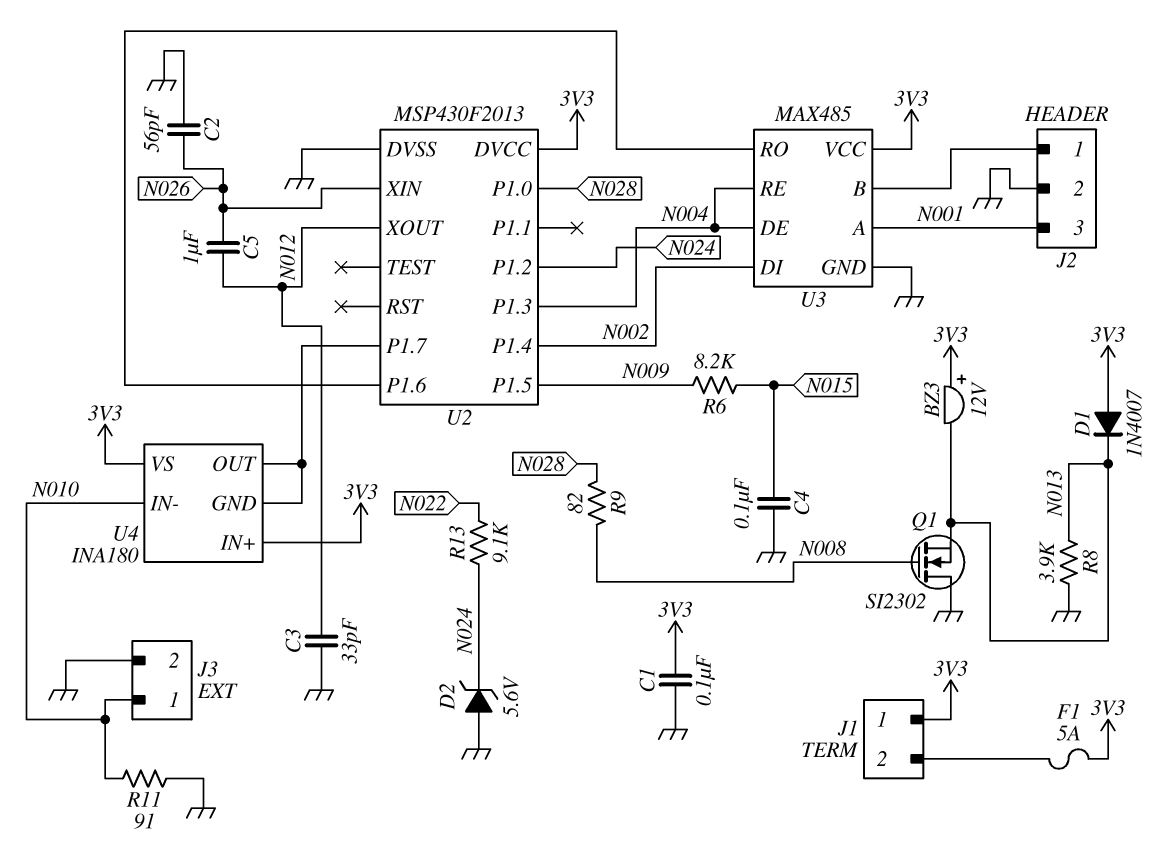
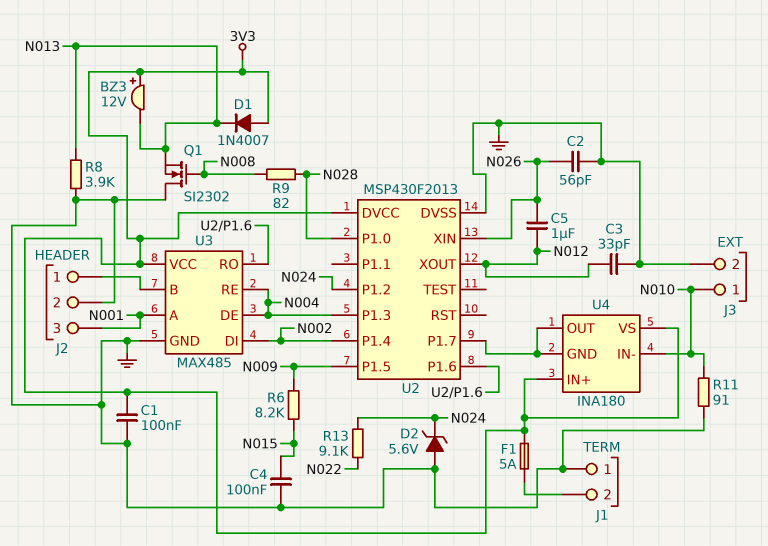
J1 pin 1: 3V3 -> GND

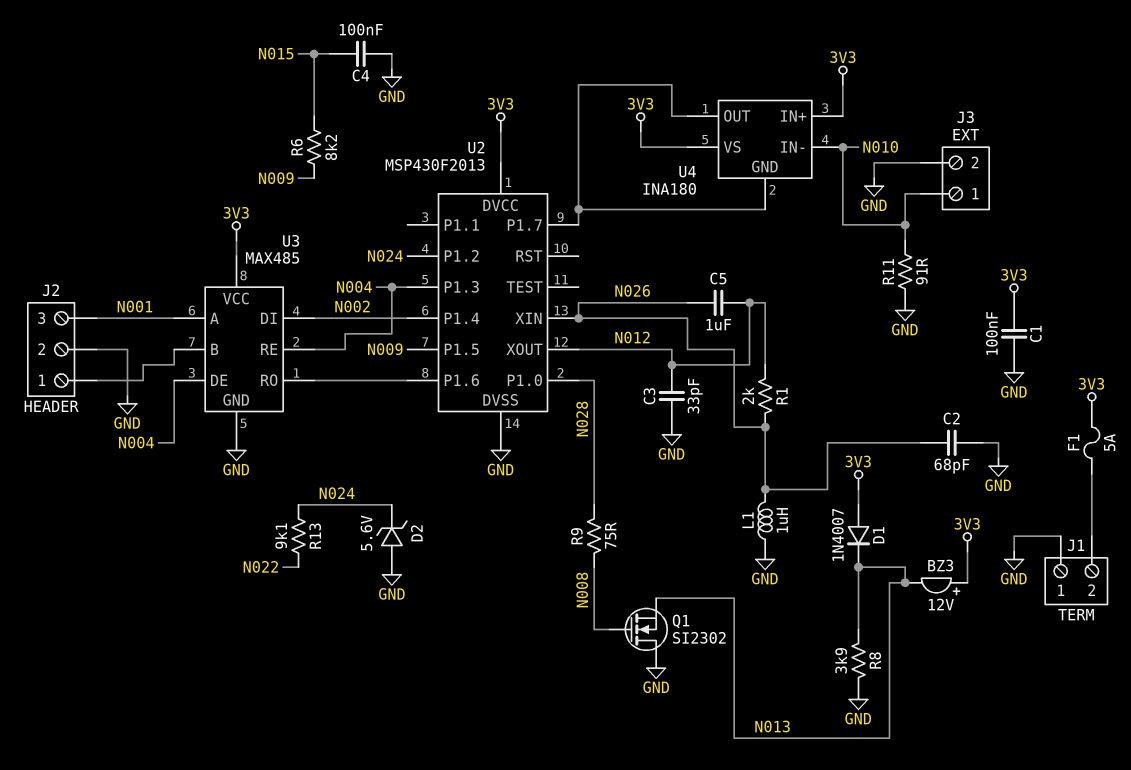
C2: 56pF (GND, N026) -> 68pF (GND, N026)
L1: none -> 1uH (GND, N026)
R1: none -> 2k (N012, N026)
R9: 82 (N008, N028) -> 75 (N008, N028)

